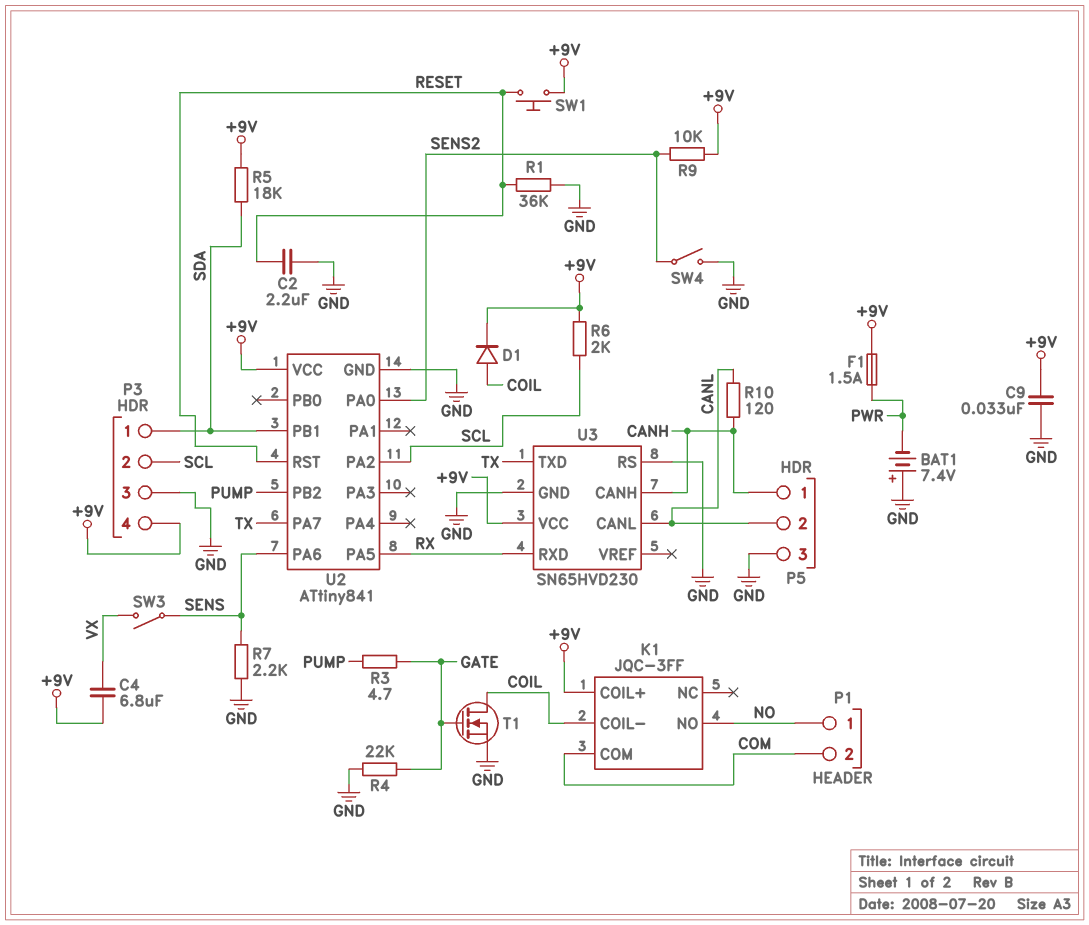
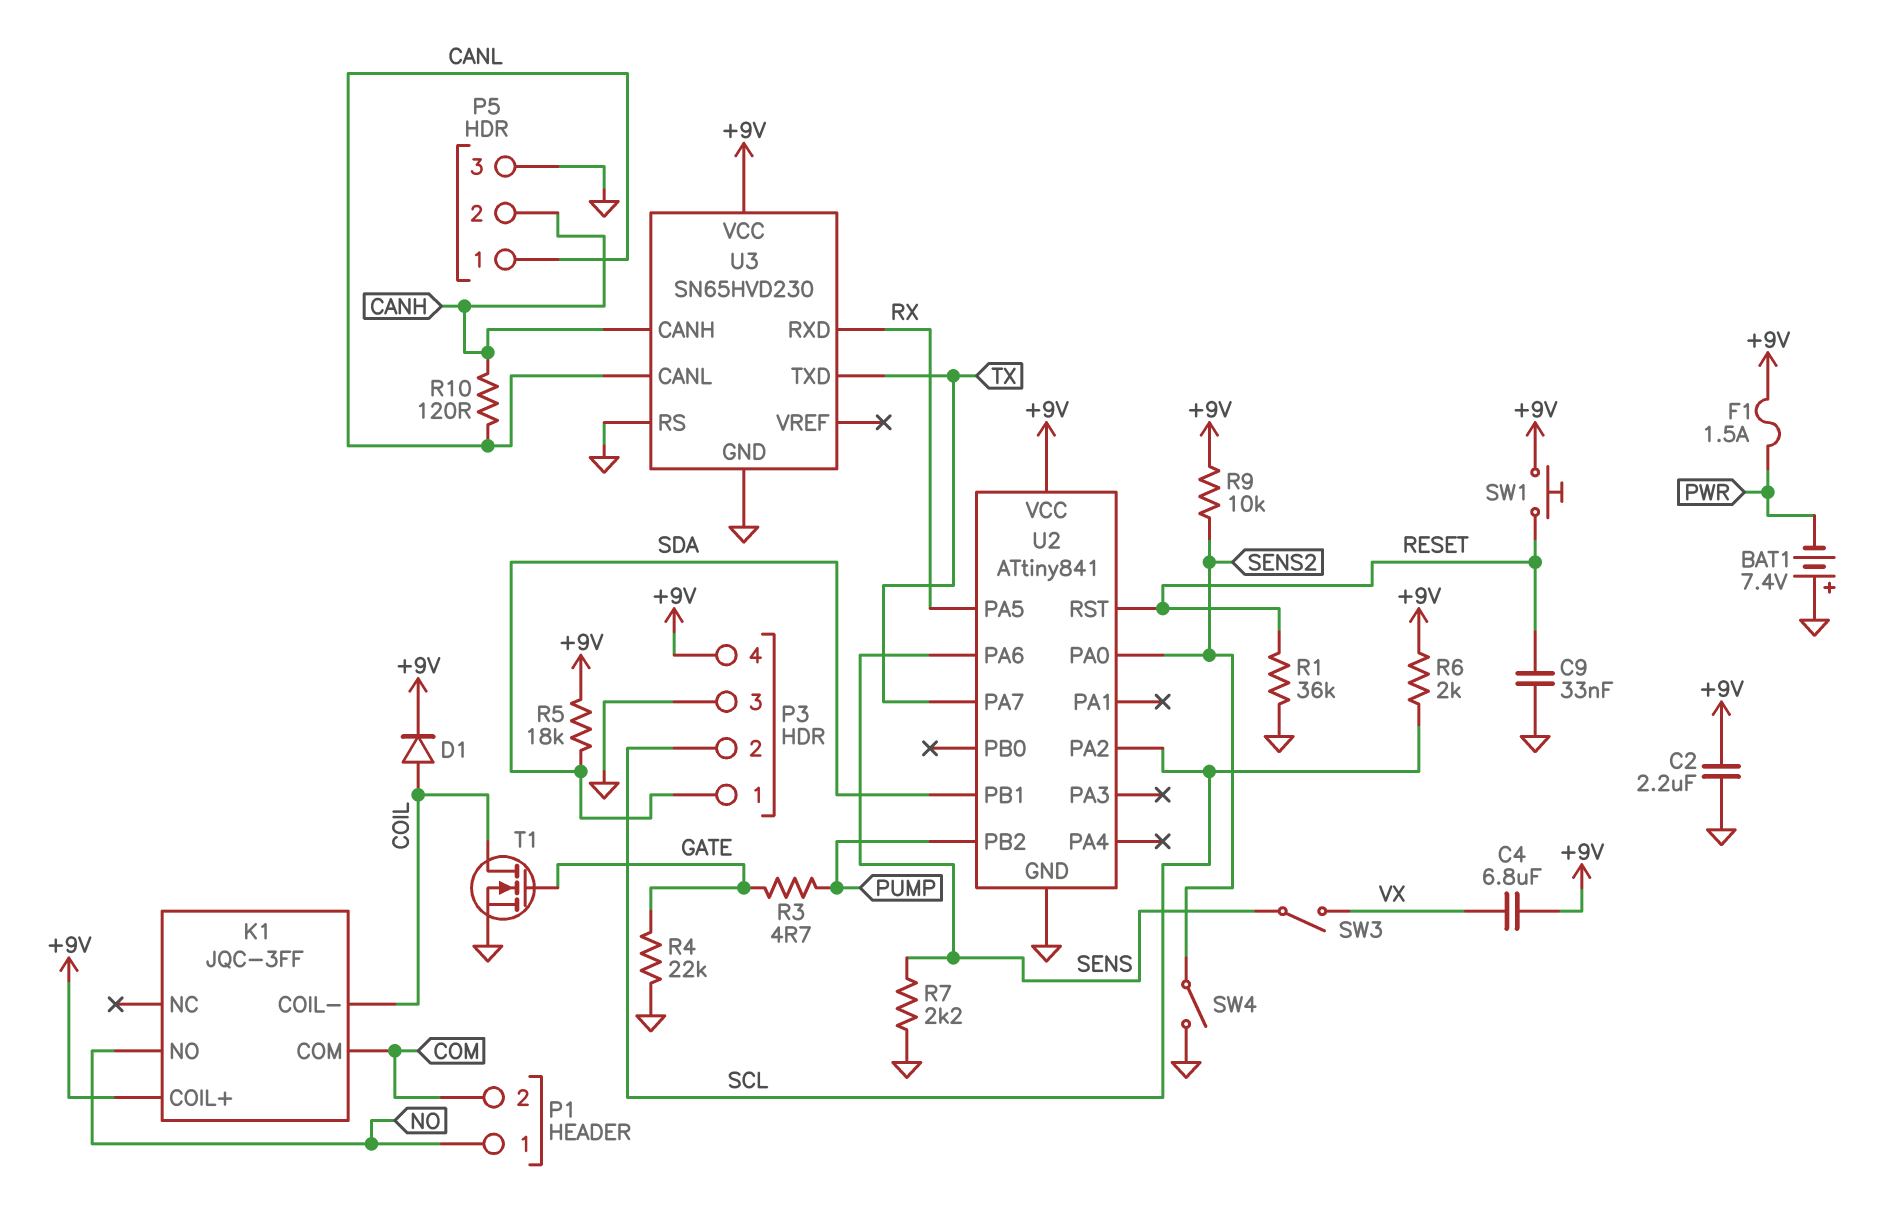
C2: 2.2uF (GND, RESET) -> 2.2uF (+9V, GND)
C9: 33nF (+9V, GND) -> 33nF (GND, RESET)
P5 pin 1: CANH -> CANL
P5 pin 2: CANL -> CANH

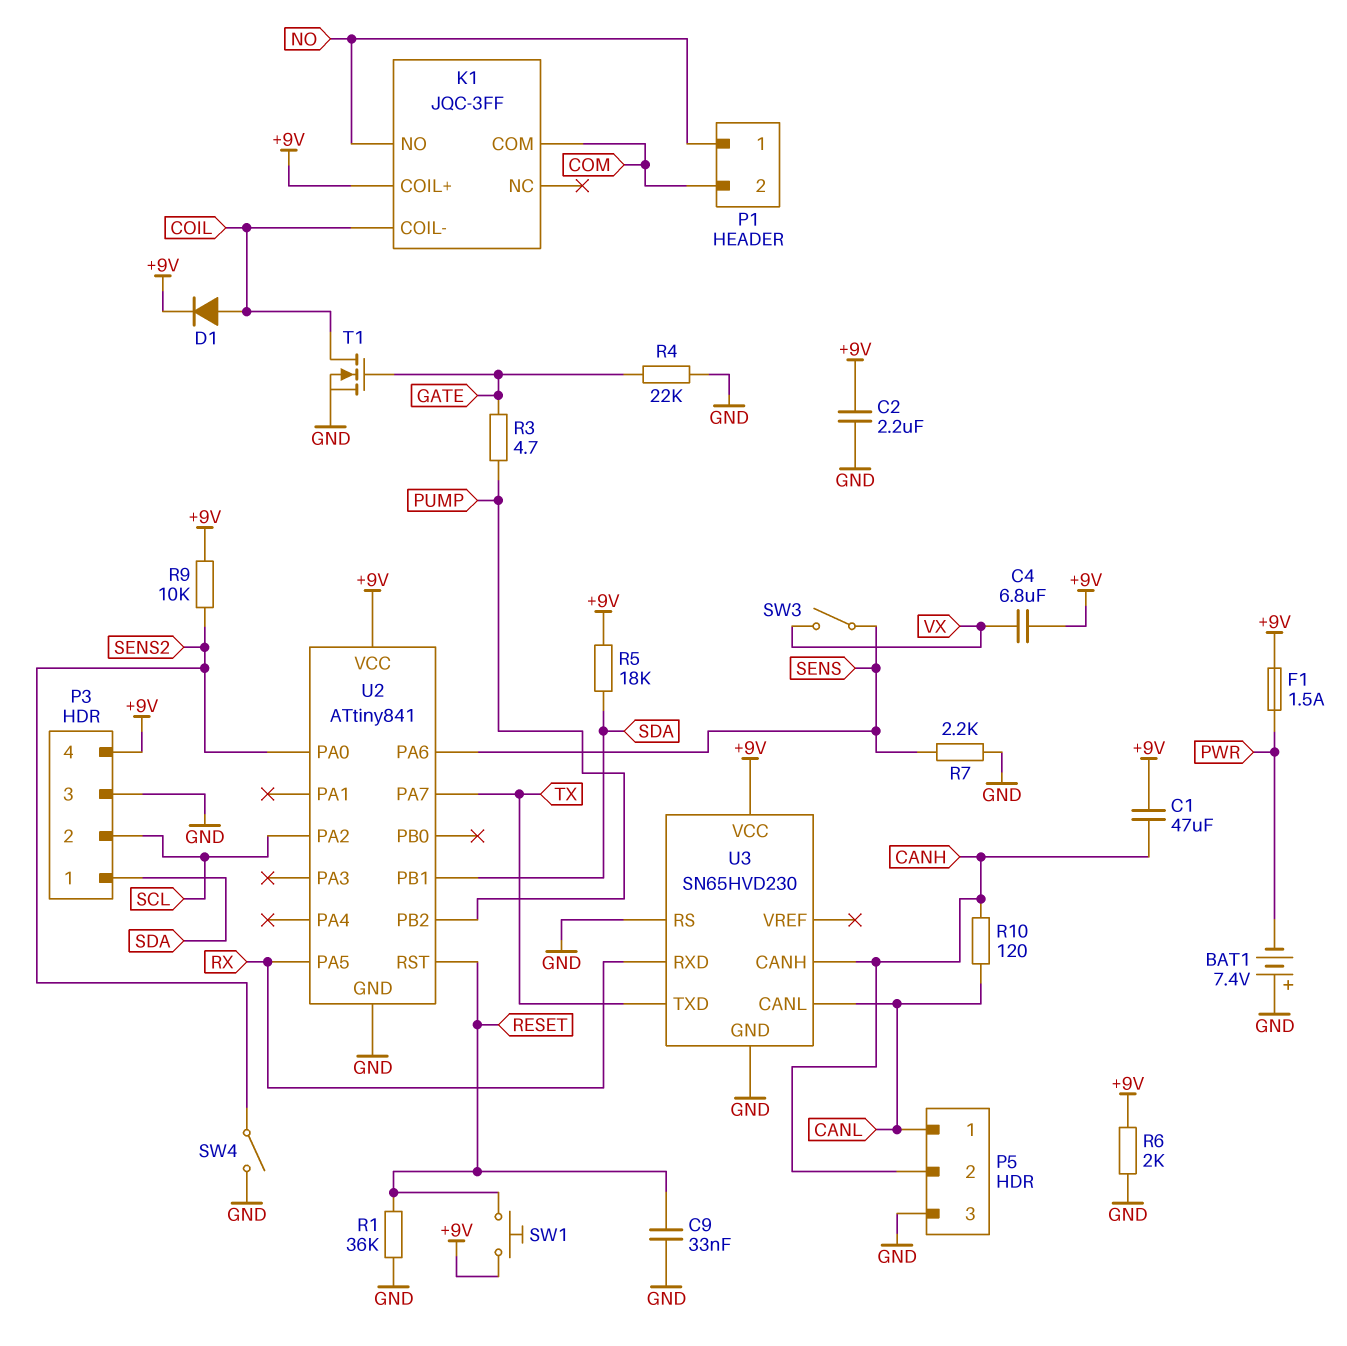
C1: none -> 47uF (+9V, CANH)
R6: 2k (+9V, SCL) -> 2k (+9V, GND)

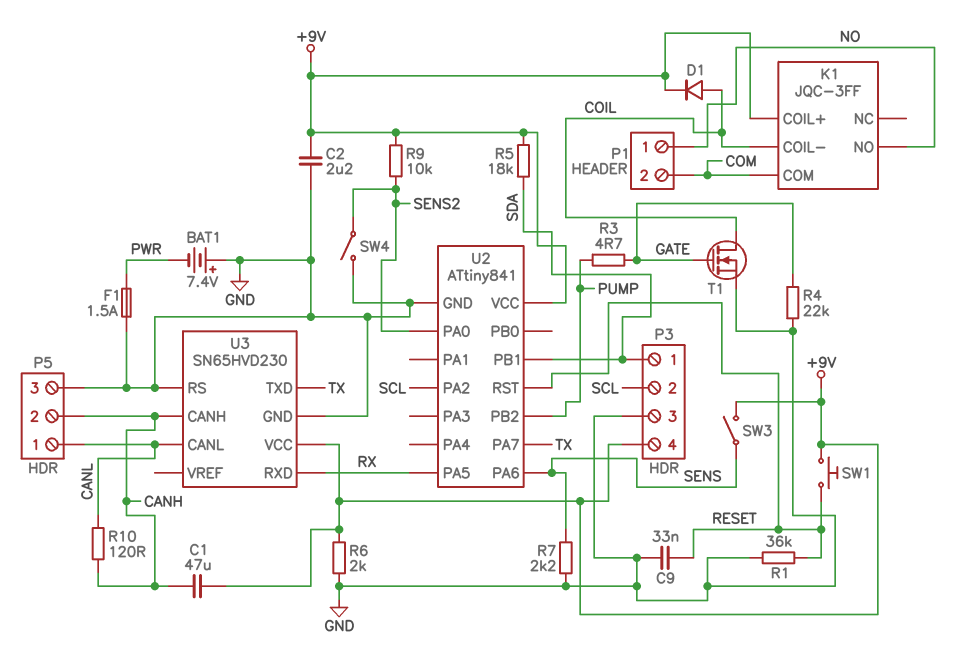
C4: 6.8uF (+9V, VX) -> none
F1: 1.5A (+9V, PWR) -> 1.5A (GND, PWR)
SW3: switch (SENS, VX) -> switch (+9V, SENS)

